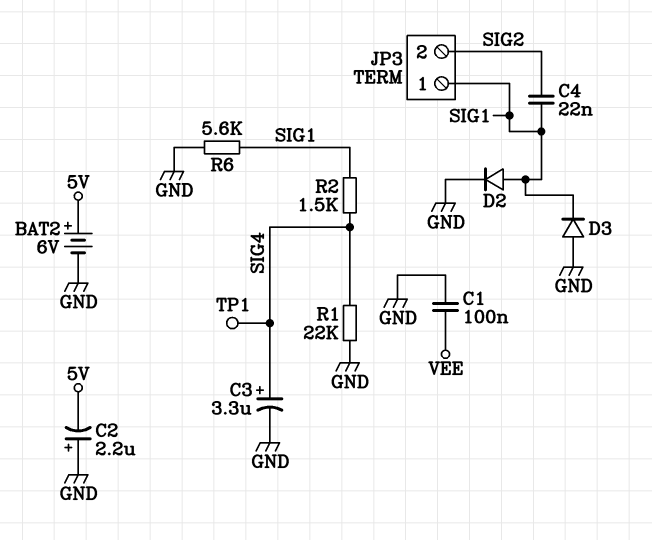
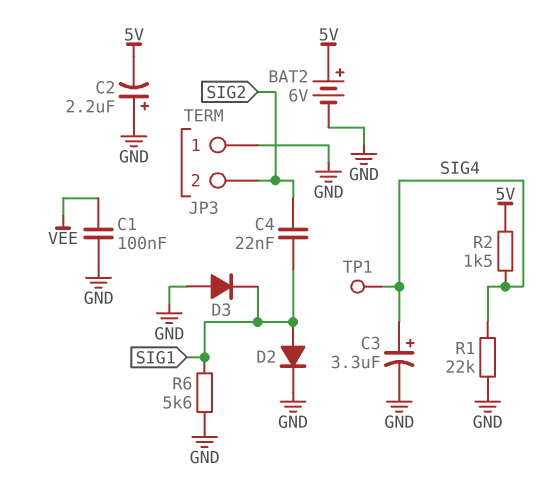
JP3 pin 1: SIG1 -> GND
R2: 1.5k (SIG1, SIG4) -> 1.5k (5V, SIG4)

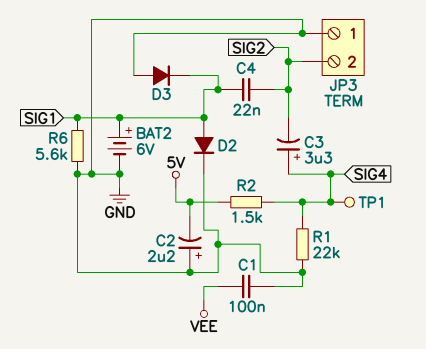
BAT2: 6V (plus 5V, minus GND) -> 6V (plus SIG1, minus GND)
C3: 3.3uF (plus SIG4, minus GND) -> 3.3uF (plus SIG4, minus SIG2)

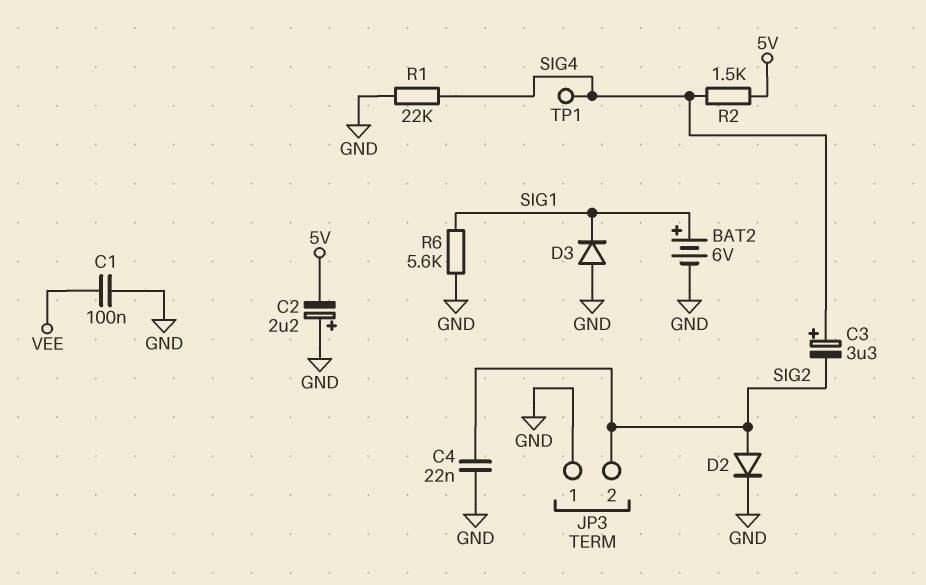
C4: 22nF (SIG1, SIG2) -> 22nF (GND, SIG2)
D2: diode (A SIG1, K GND) -> diode (A SIG2, K GND)

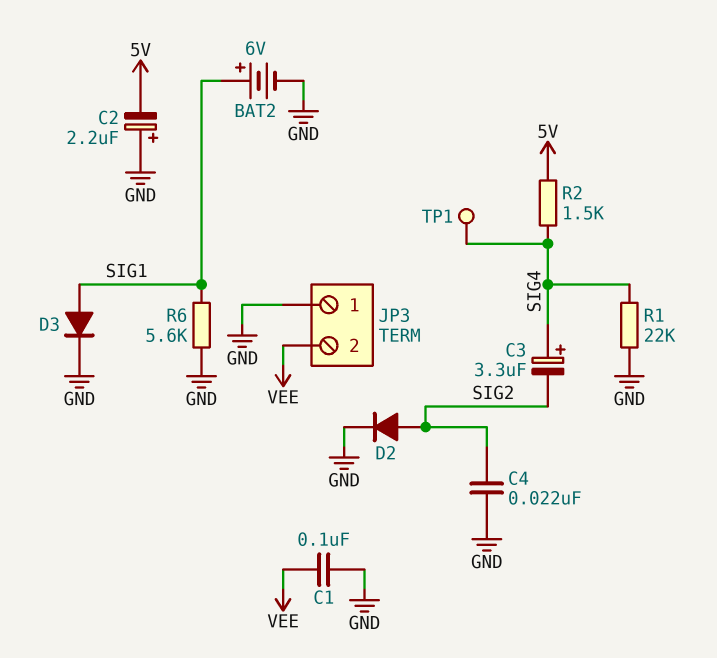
D3: diode (A GND, K SIG1) -> diode (A SIG1, K GND)
JP3 pin 2: SIG2 -> VEE

